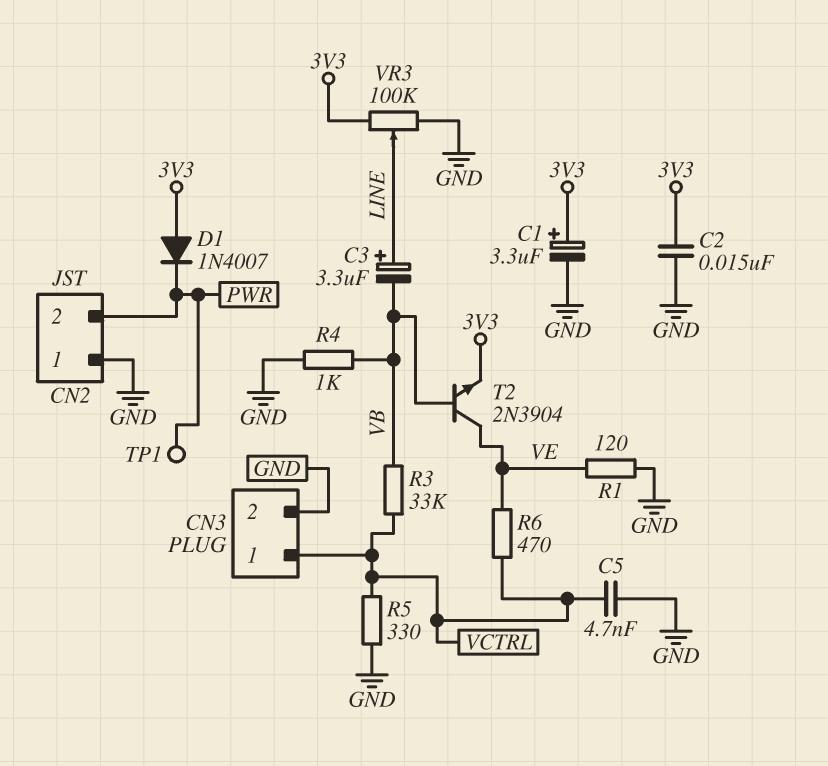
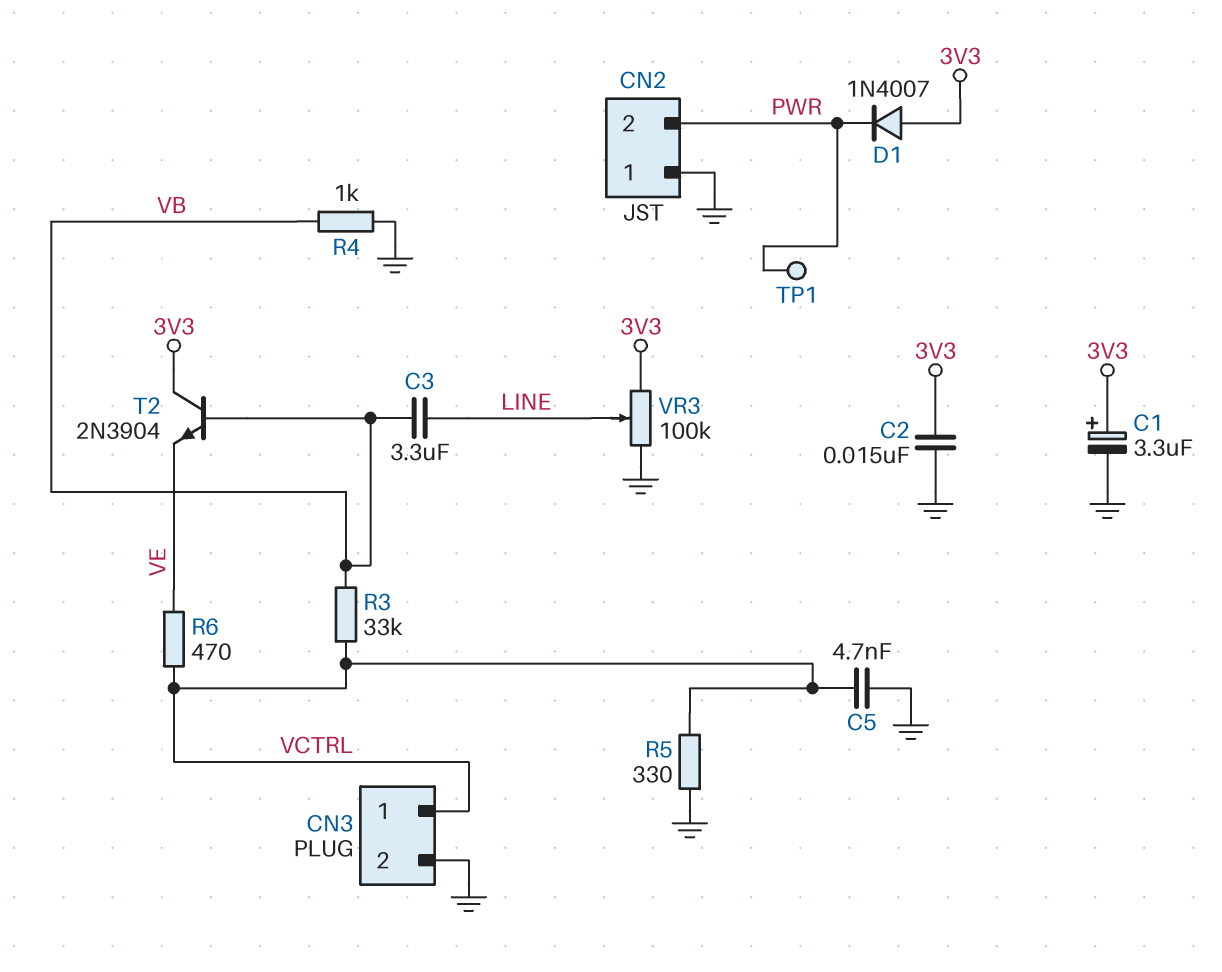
C3: 3.3uF (plus LINE, minus VB) -> 3.3uF (LINE, VB)
R1: 120 (GND, VE) -> none
T2: NPN 2N3904 (B VB, C VE, E 3V3) -> NPN 2N3904 (B VB, C 3V3, E VE)

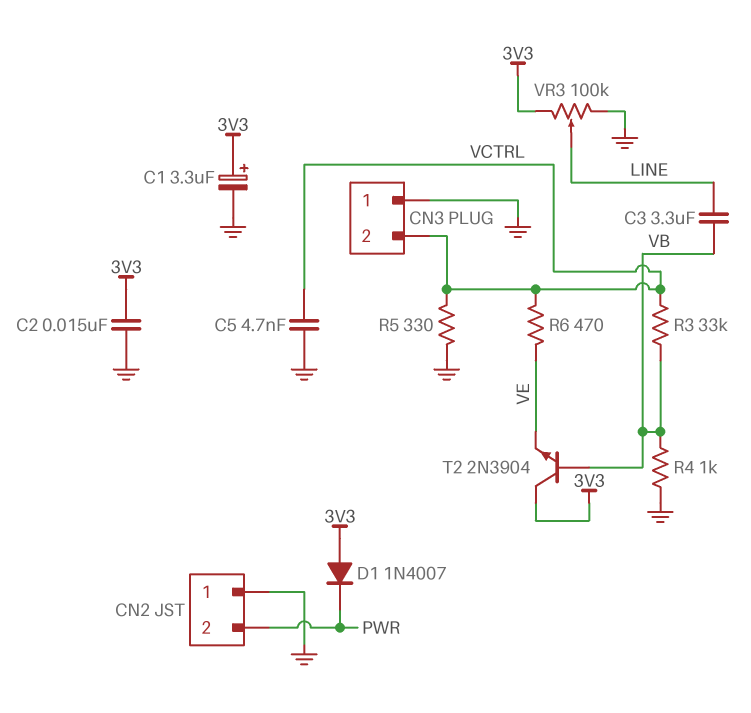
CN3 pin 1: VCTRL -> GND
CN3 pin 2: GND -> VCTRL
TP1: test point (PWR) -> none

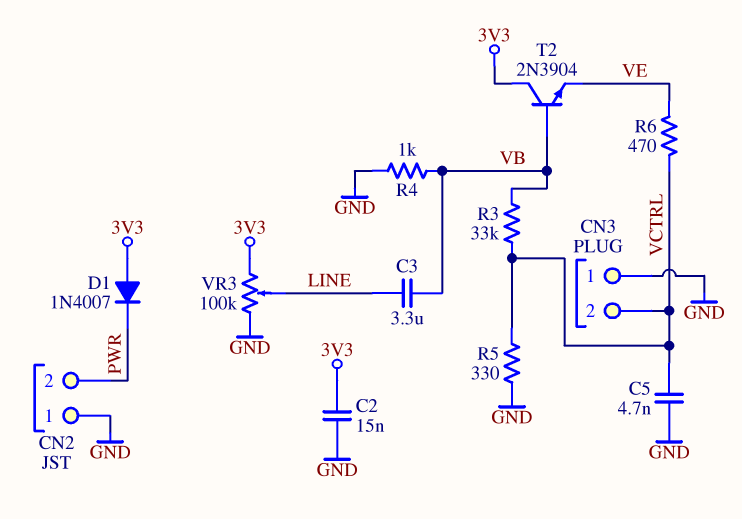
C1: 3.3uF (plus 3V3, minus GND) -> none

